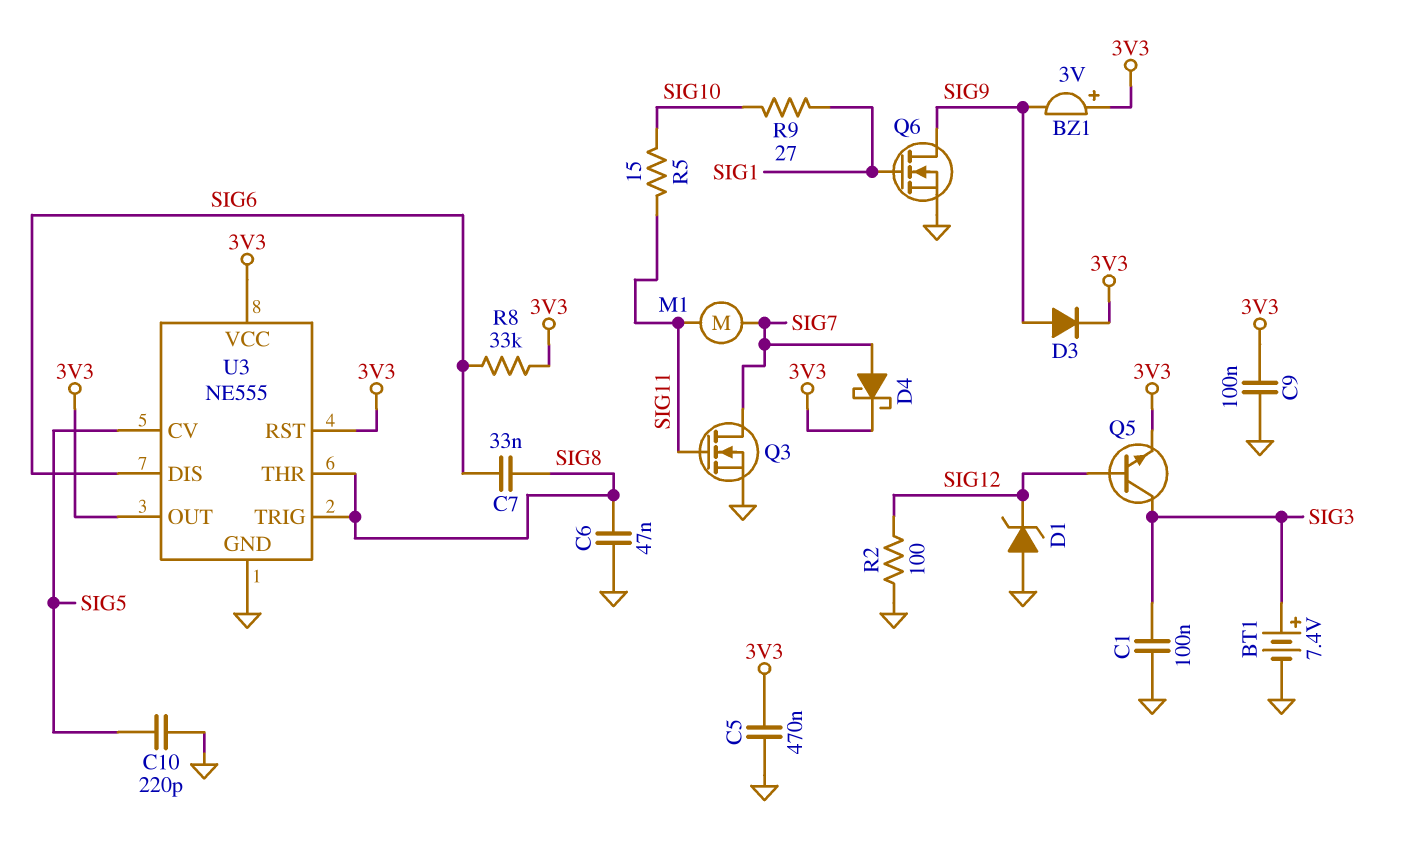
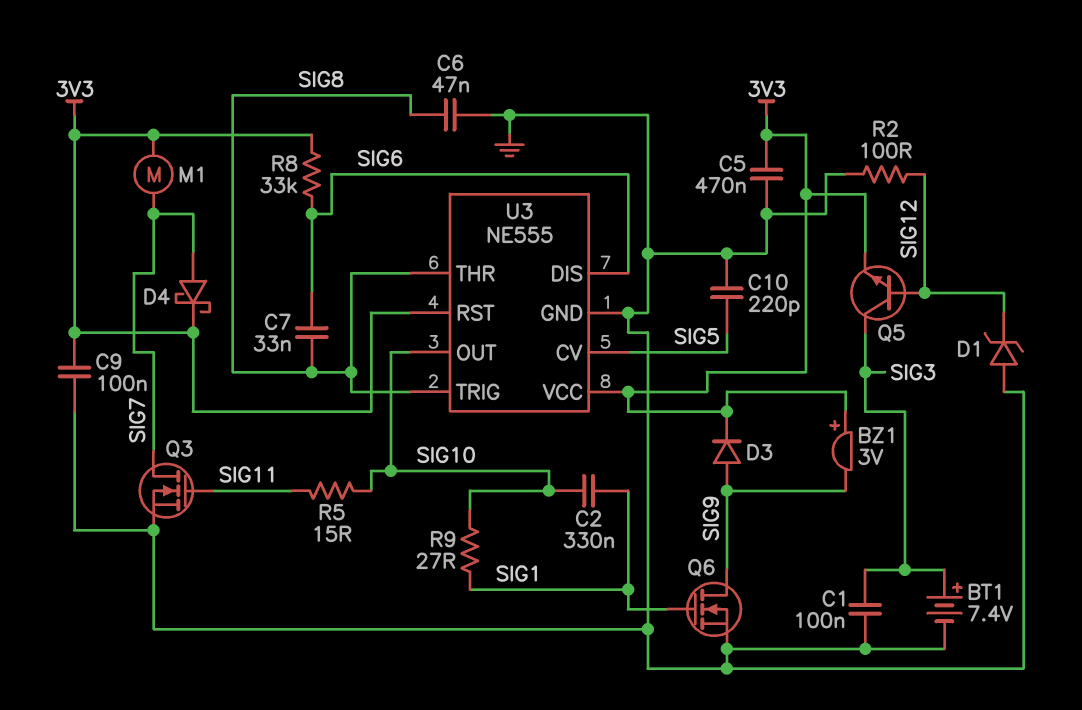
C2: none -> 330nF (SIG1, SIG10)
M1: motor (SIG7, SIG11) -> motor (3V3, SIG7)
U3 pin OUT: 3V3 -> SIG10

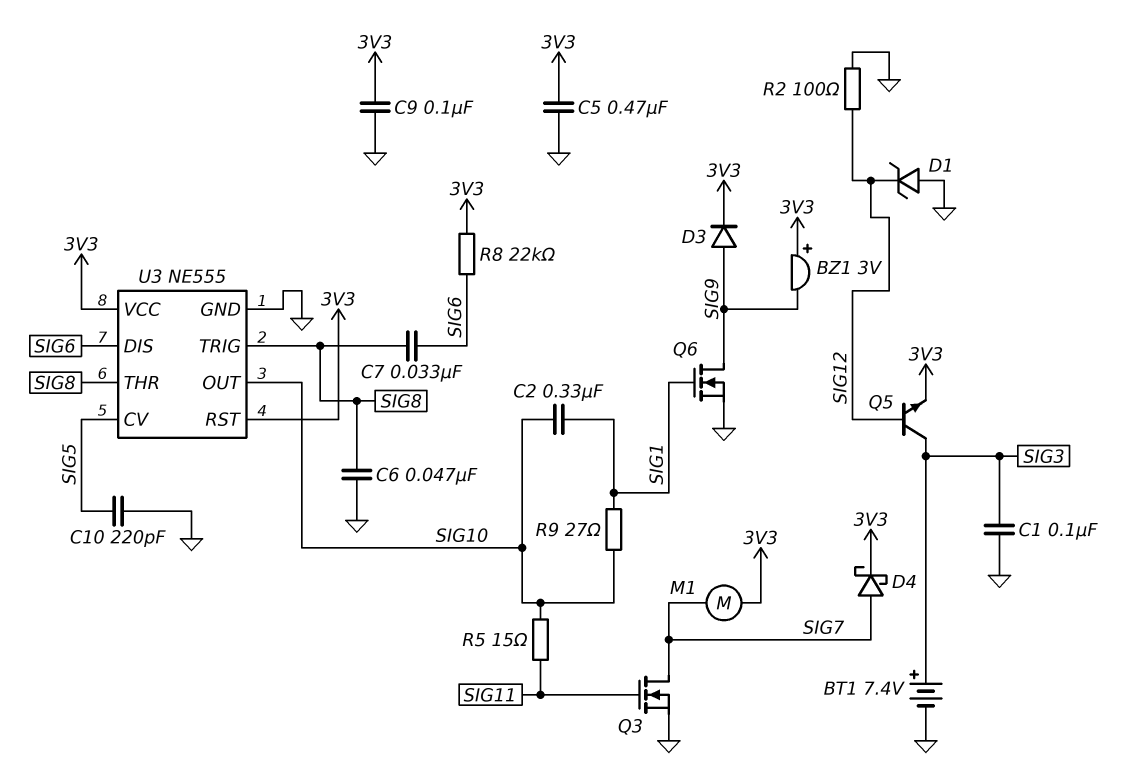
R8: 33k (3V3, SIG6) -> 22k (3V3, SIG6)

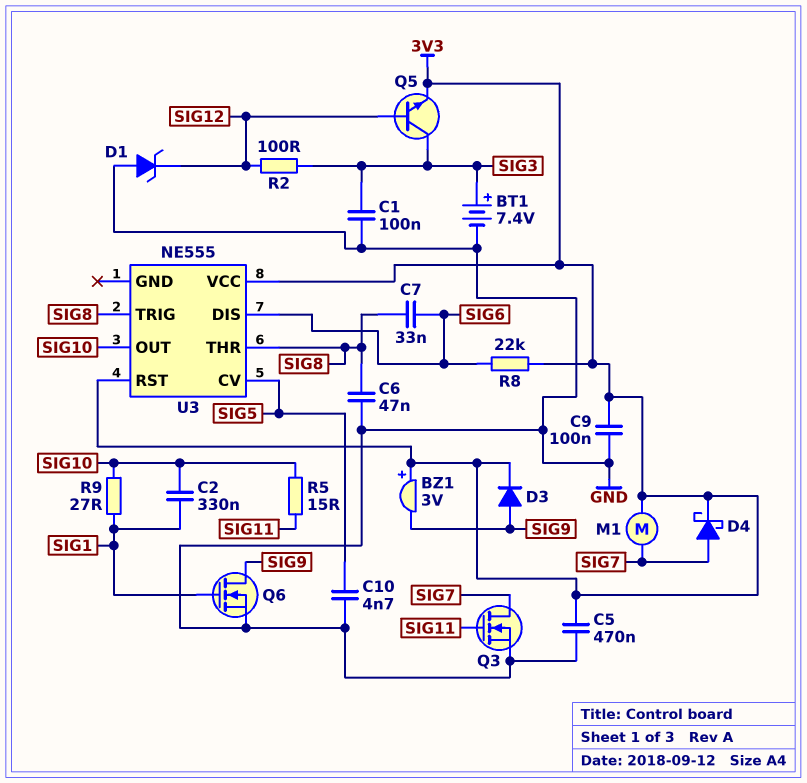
C10: 220pF (GND, SIG5) -> 4.7nF (GND, SIG5)
R2: 100 (GND, SIG12) -> 100 (SIG3, SIG12)
U3 pin GND: GND -> none

